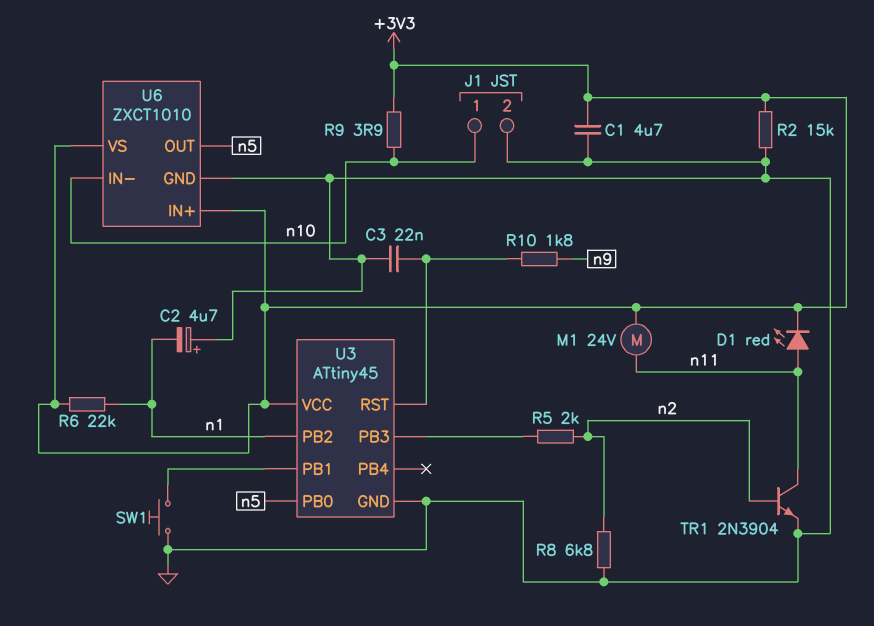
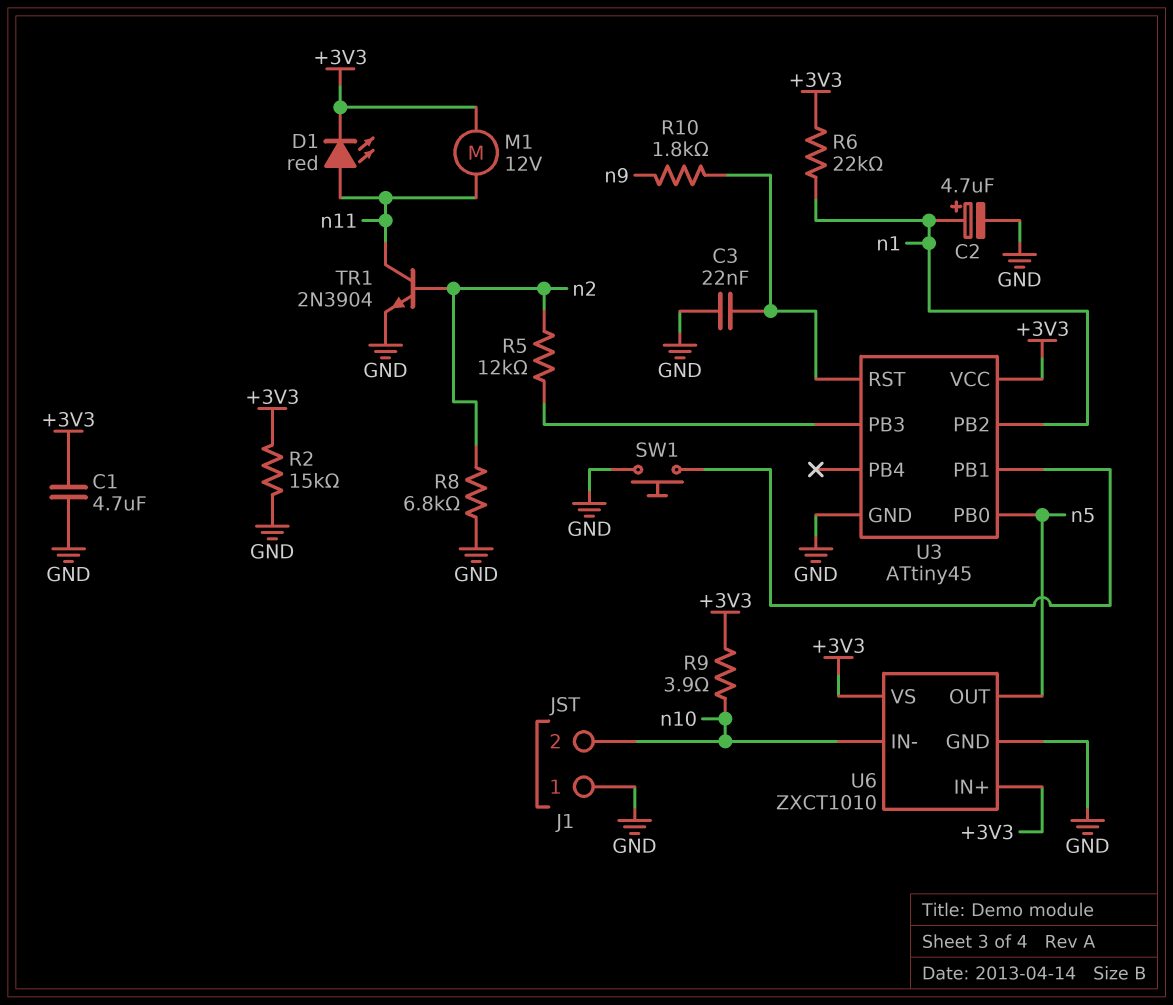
C2: 4.7uF (plus GND, minus n1) -> 4.7uF (plus n1, minus GND)
J1 pin 1: n10 -> GND
J1 pin 2: GND -> n10
M1: motor 24V (+3V3, n11) -> motor 12V (+3V3, n11)
R5: 2k (U3/PB3, n2) -> 12k (U3/PB3, n2)

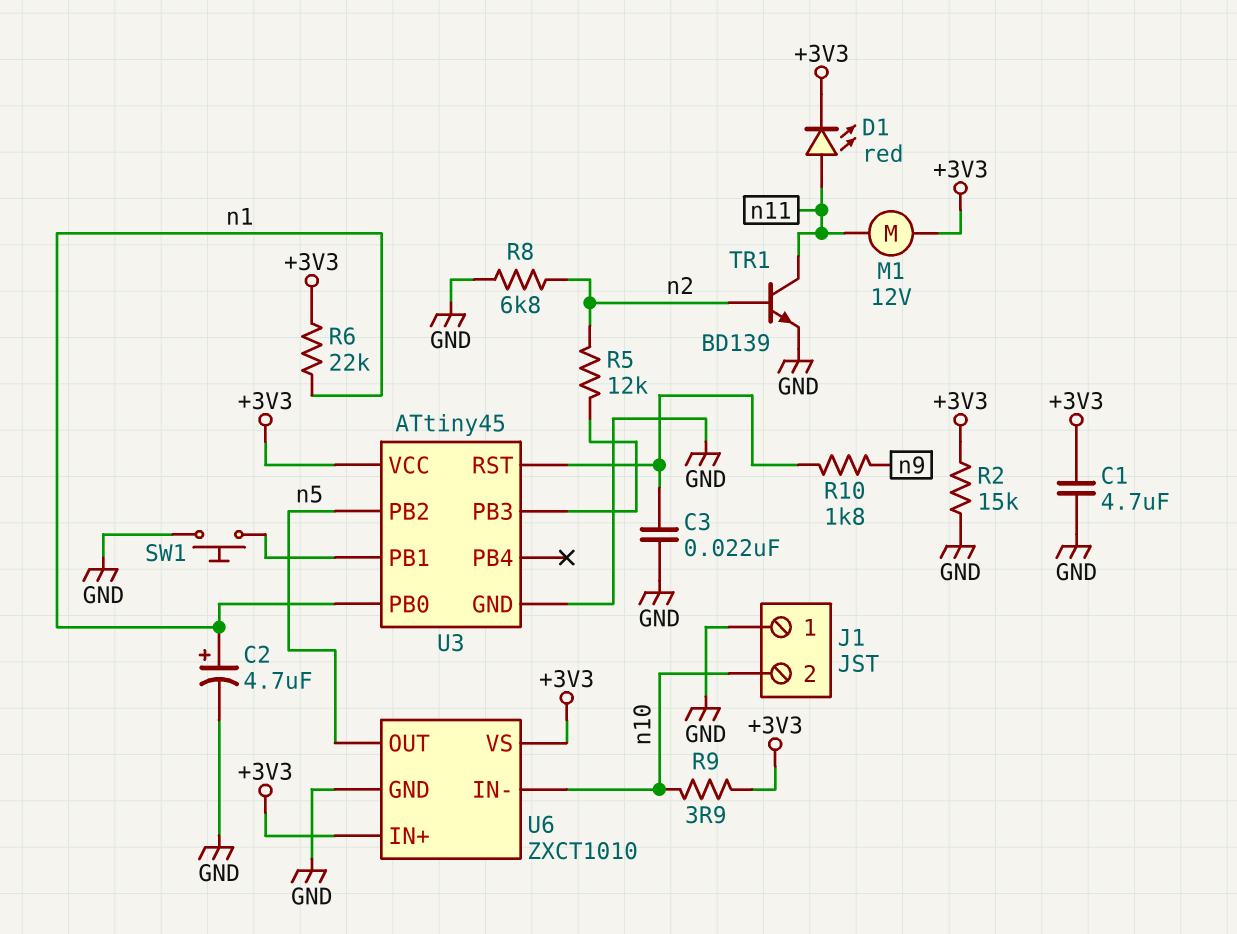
TR1: NPN 2N3904 (B n2, C n11, E GND) -> NPN BD139 (B n2, C n11, E GND)
U3 pin PB0: n5 -> n1
U3 pin PB2: n1 -> n5

